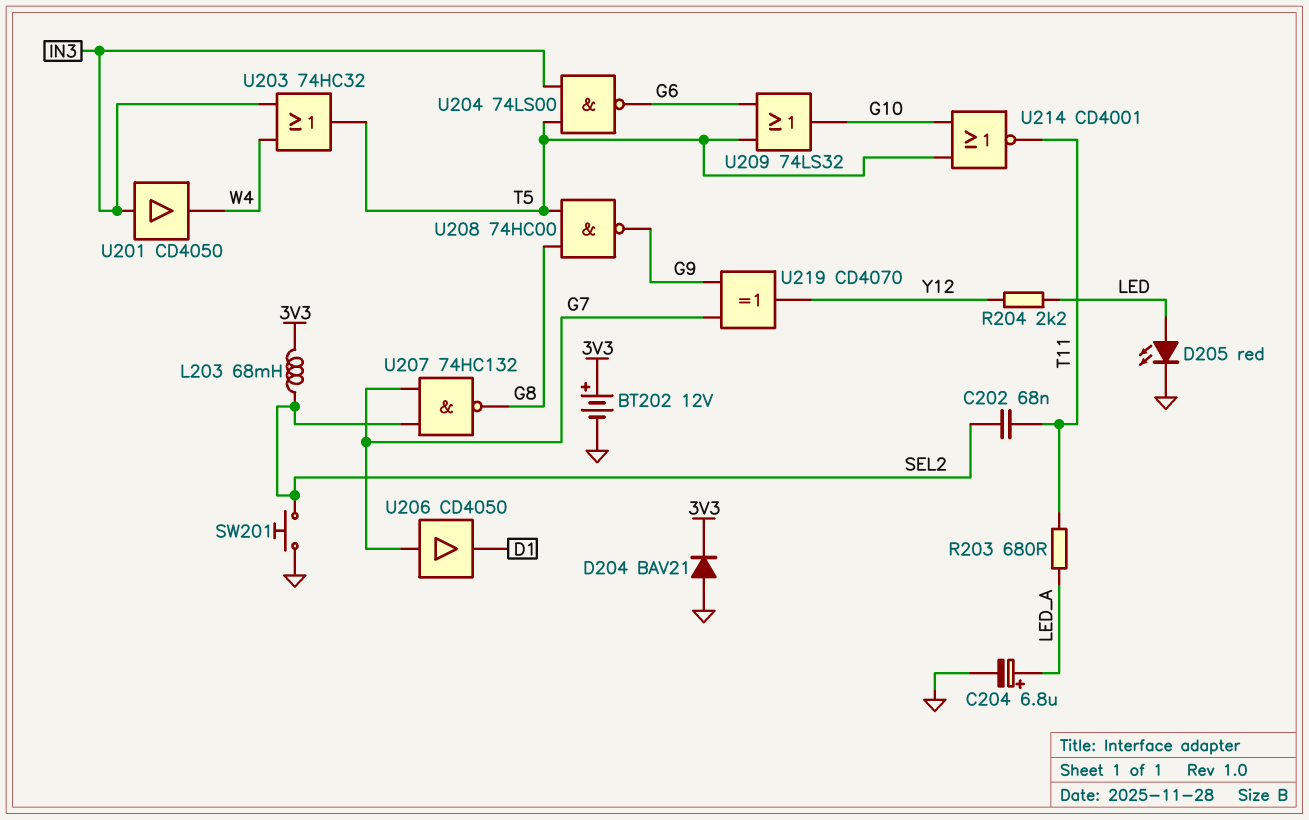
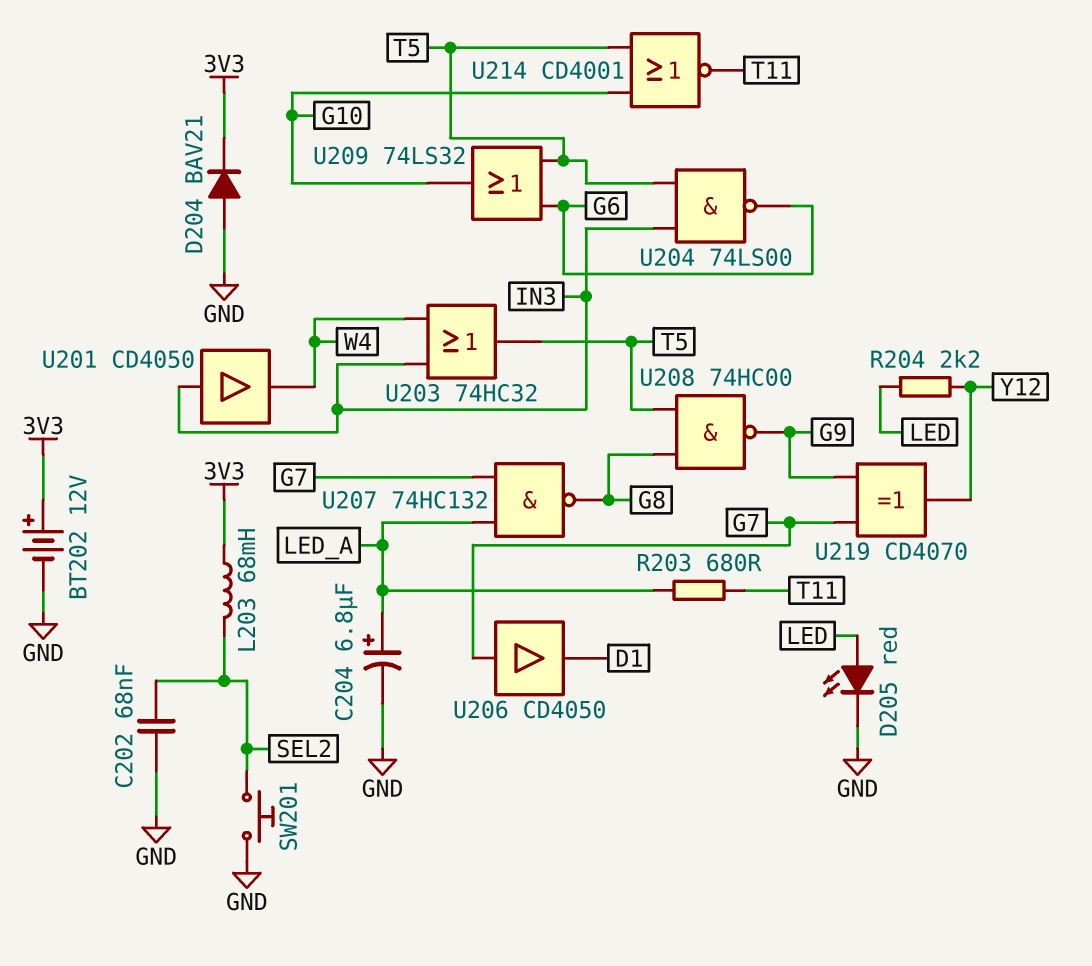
C202: 68nF (SEL2, T11) -> 68nF (GND, SEL2)
U207: NAND 74HC132 (in G7, in SEL2, out G8) -> NAND 74HC132 (in G7, in LED_A, out G8)

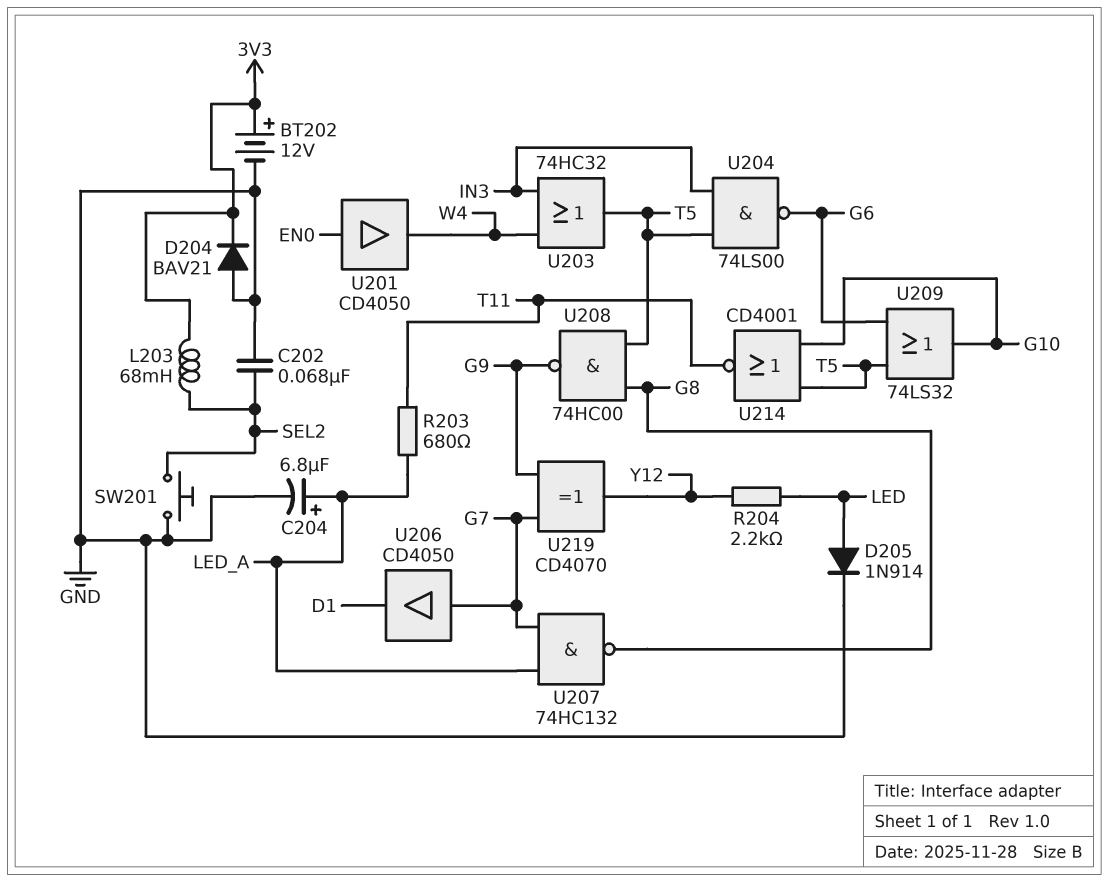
D205: LED red (A LED, K GND) -> diode 1N914 (A LED, K GND)
U201: buffer CD4050 (in IN3, out W4) -> buffer CD4050 (in EN0, out W4)

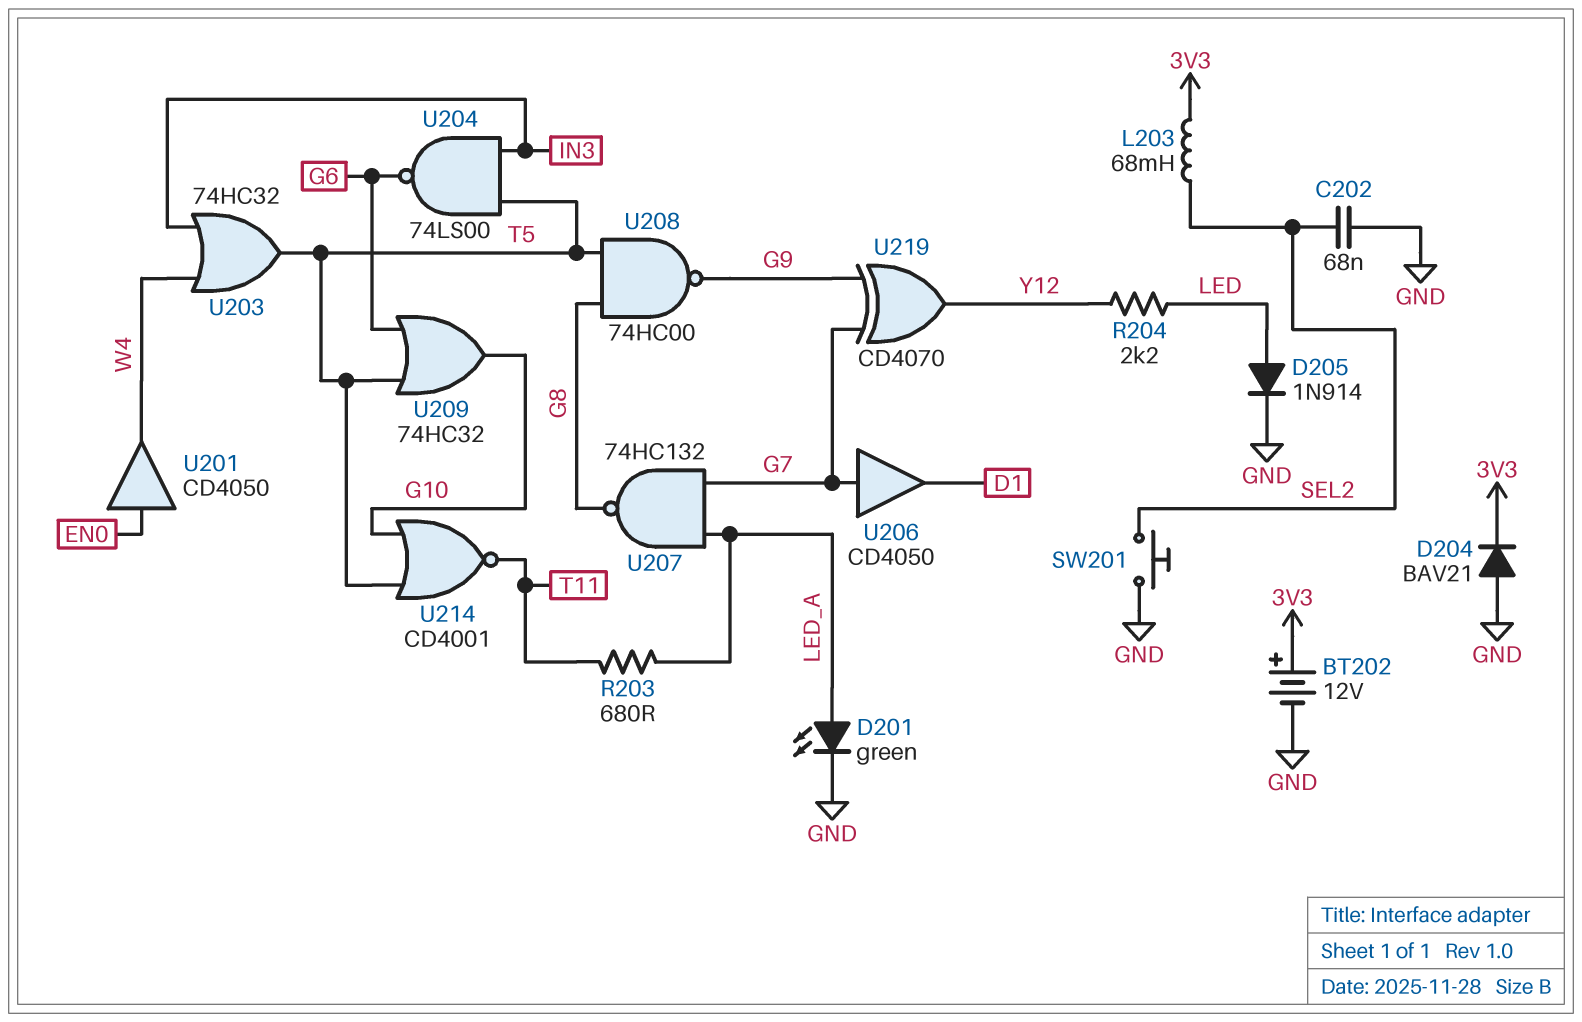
C204: 6.8uF (plus LED_A, minus GND) -> none
D201: none -> LED green (A LED_A, K GND)
U209: OR 74LS32 (in G6, in T5, out G10) -> OR 74HC32 (in G6, in T5, out G10)

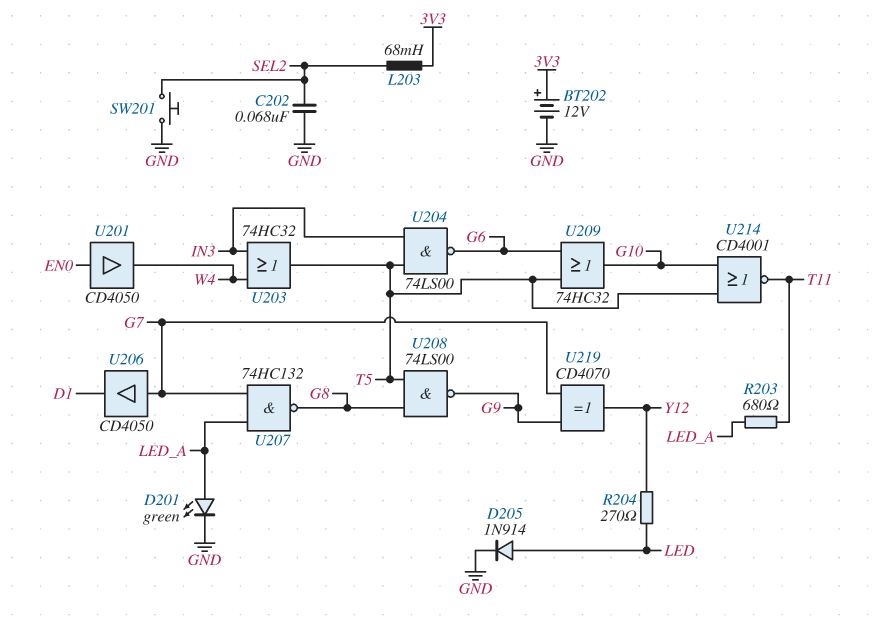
D204: diode BAV21 (A GND, K 3V3) -> none
R204: 2.2k (LED, Y12) -> 270 (LED, Y12)
U208: NAND 74HC00 (in G8, in T5, out G9) -> NAND 74LS00 (in G8, in T5, out G9)

